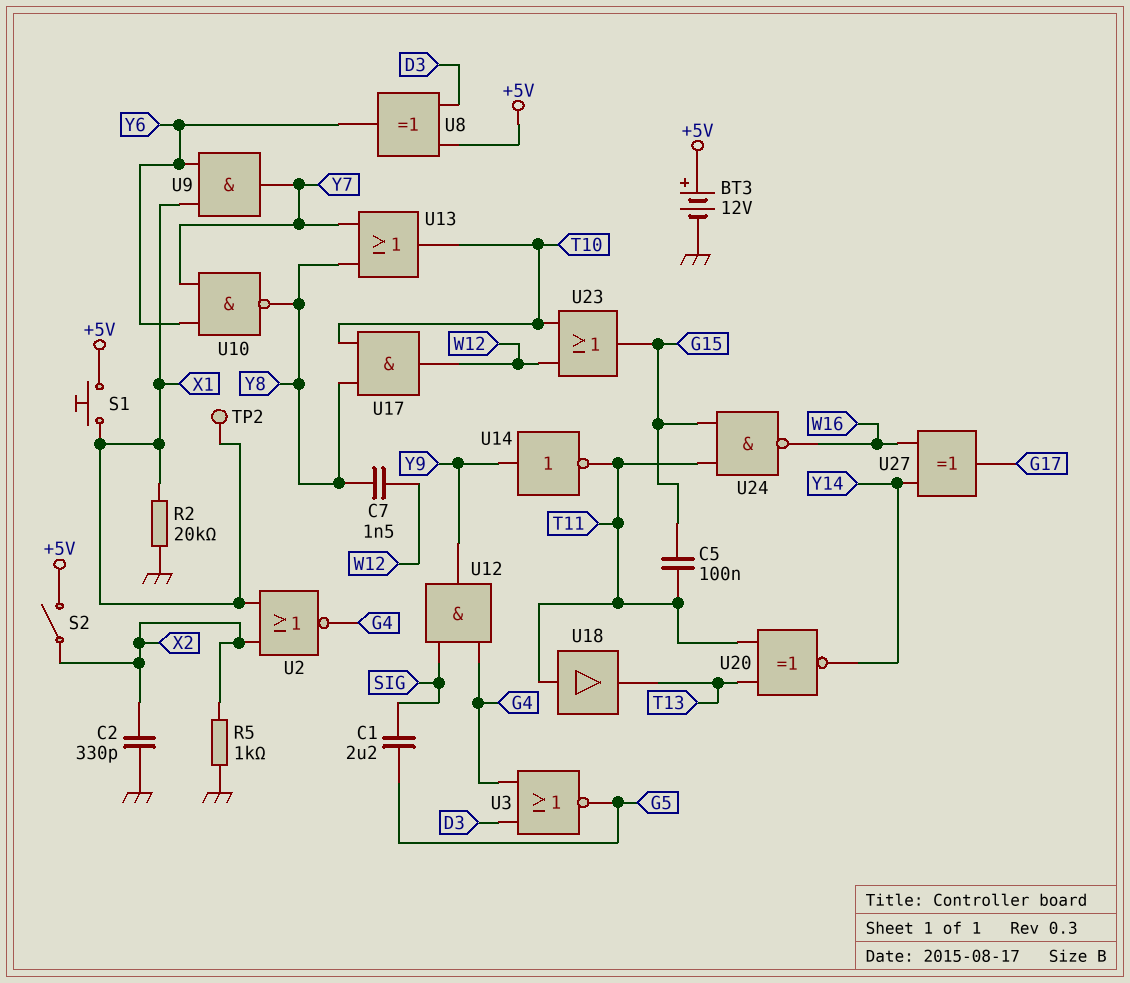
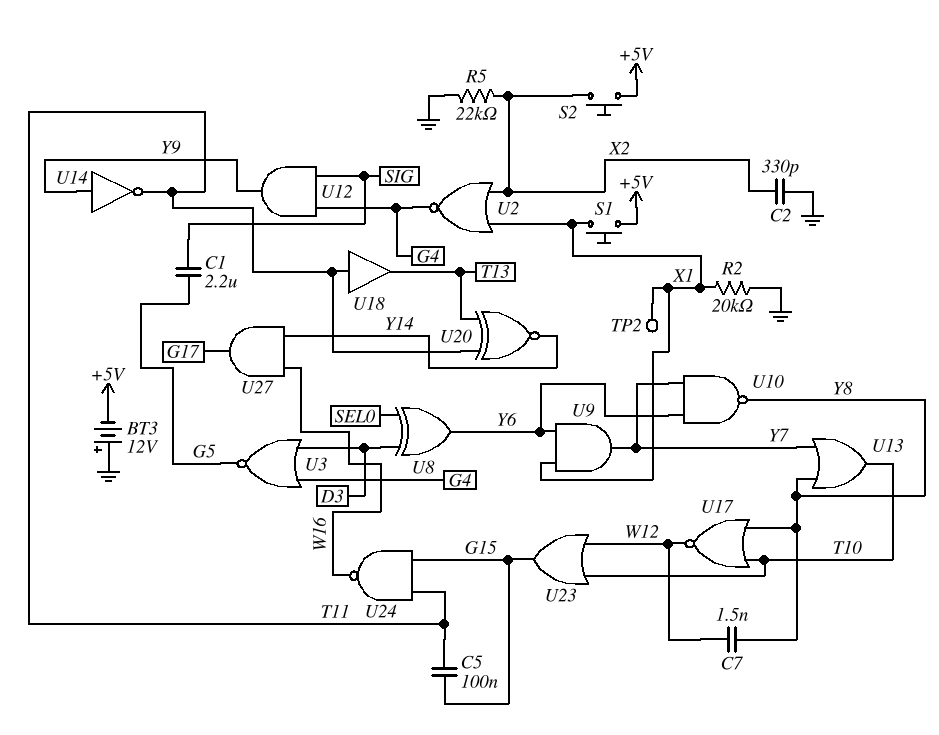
BT3: 12V (plus +5V, minus GND) -> 12V (plus GND, minus +5V)
R5: 1k (GND, X2) -> 22k (GND, X2)
S2: switch (+5V, X2) -> button (+5V, X2)
U8: XOR (in +5V, in D3, out Y6) -> XOR (in D3, in SEL0, out Y6)
U17: AND (in T10, in Y8, out W12) -> NOR (in T10, in Y8, out W12)
U27: XOR (in W16, in Y14, out G17) -> AND (in W16, in Y14, out G17)

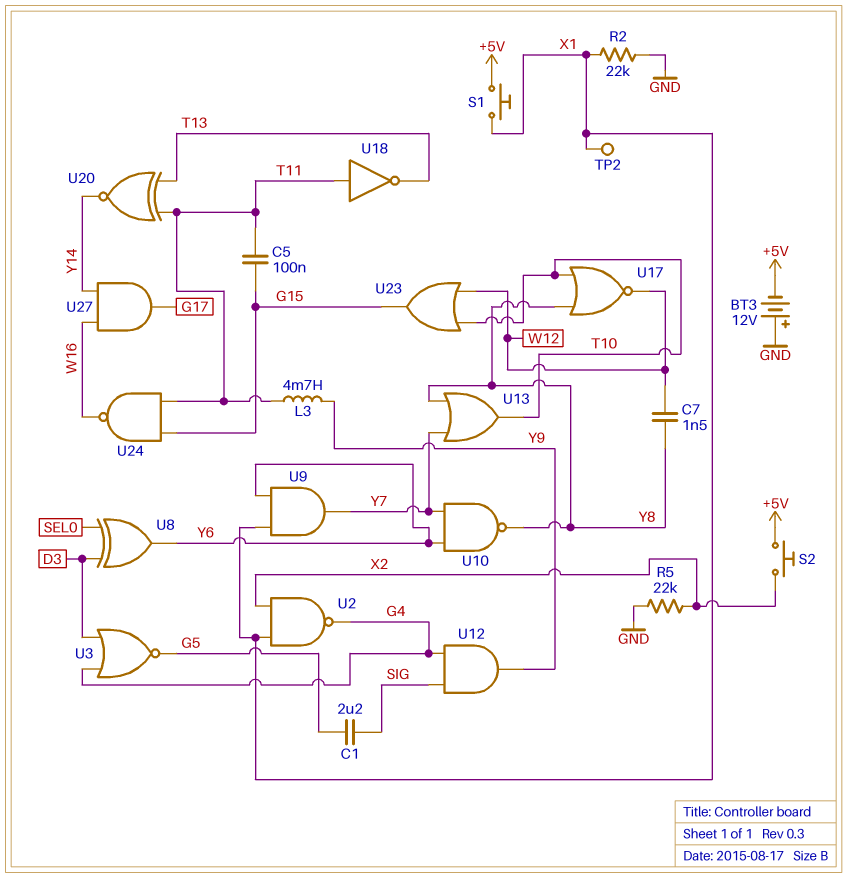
C2: 330pF (GND, X2) -> none
L3: none -> 4.7mH (T11, Y9)
R2: 20k (GND, X1) -> 22k (GND, X1)
U2: NOR (in X1, in X2, out G4) -> NAND (in X1, in X2, out G4)
U14: NOT (in Y9, out T11) -> none
U18: buffer (in T11, out T13) -> NOT (in T11, out T13)

